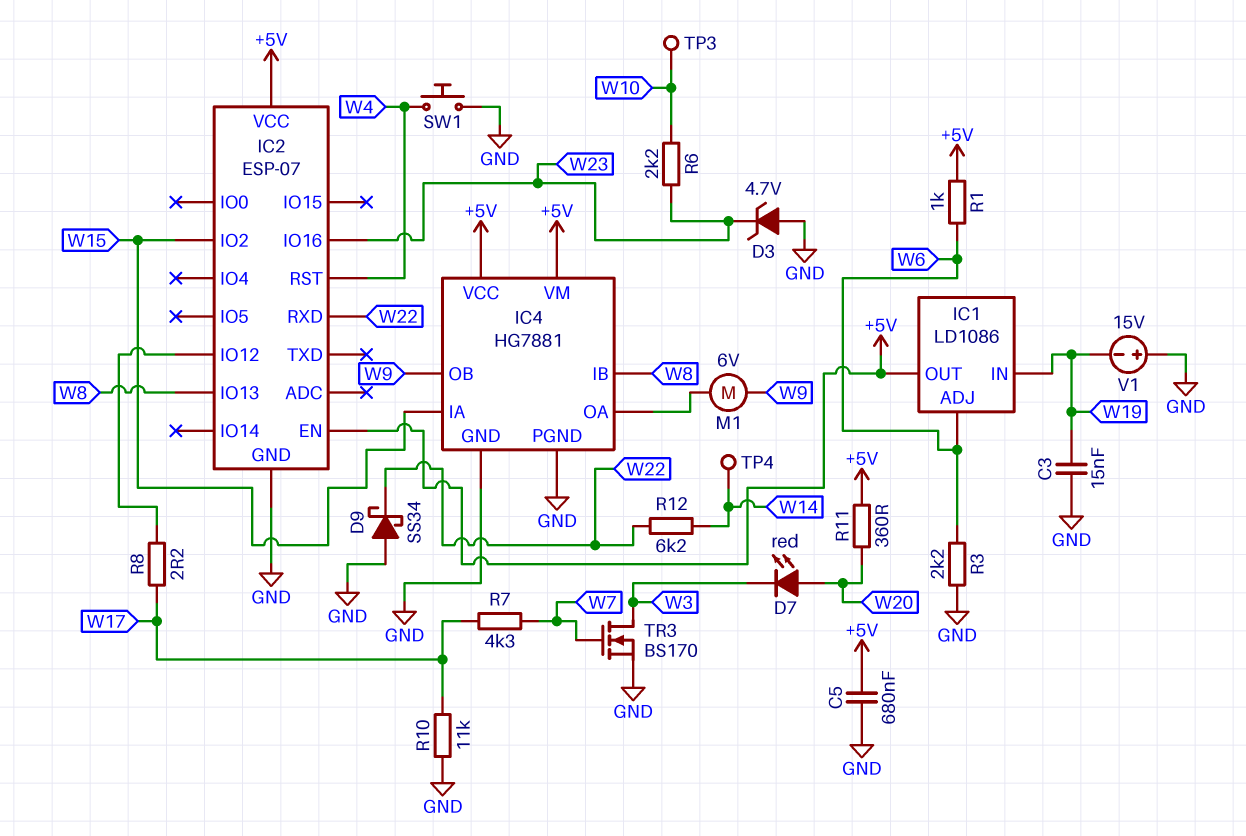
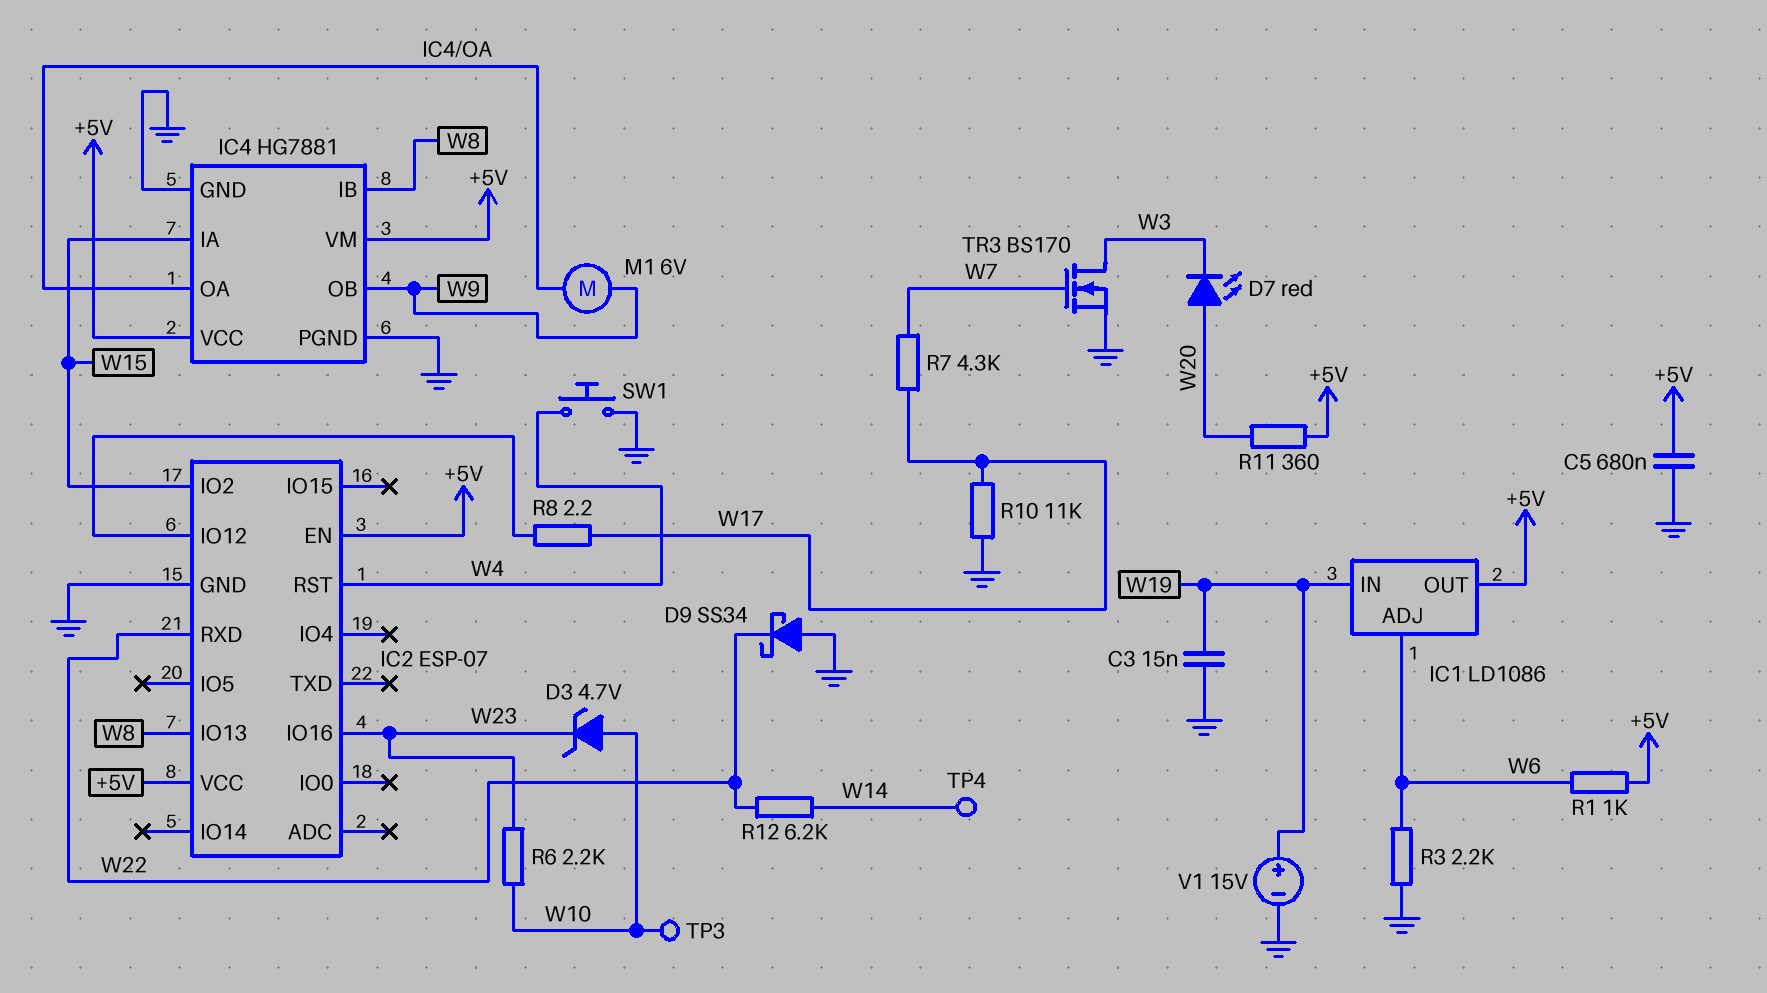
D3: zener 4.7V (A GND, K W23) -> zener 4.7V (A W10, K W23)
V1: 15V (plus GND, minus W19) -> 15V (plus W19, minus GND)

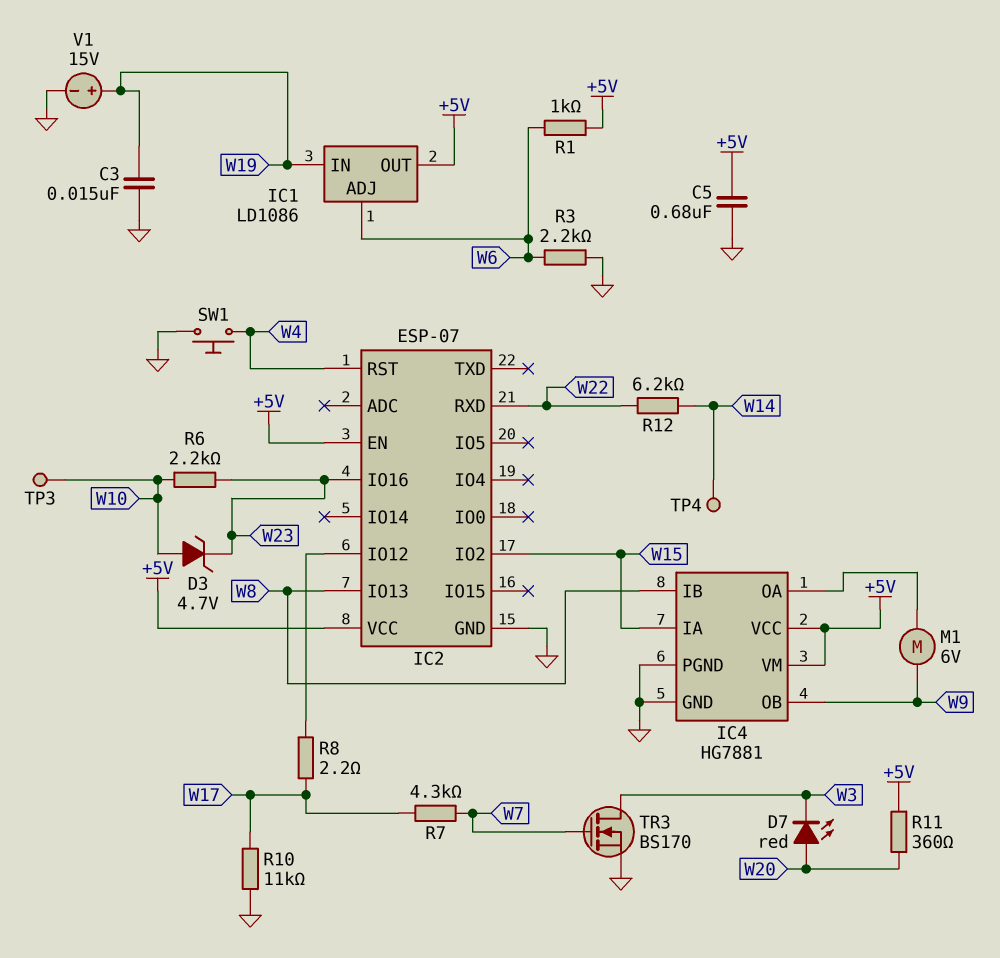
D9: schottky SS34 (A GND, K W22) -> none

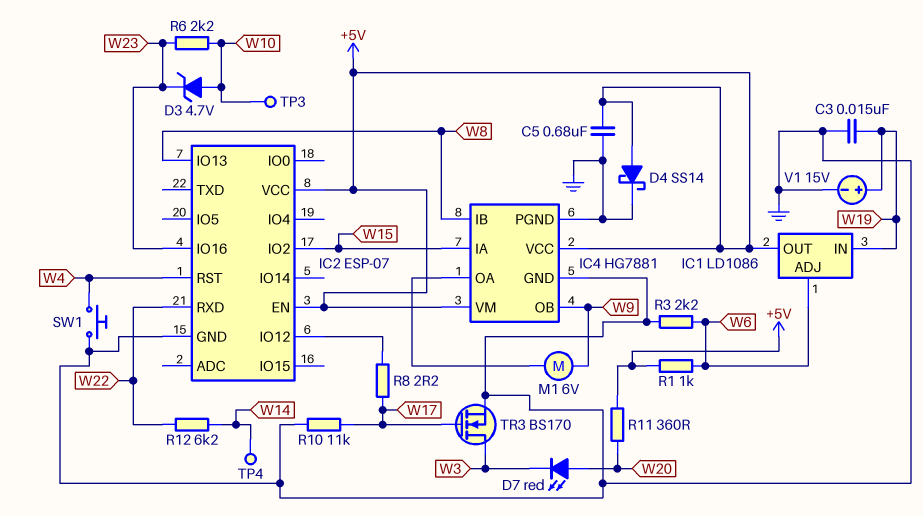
D4: none -> schottky SS14 (A +5V, K GND)
R7: 4.3k (W7, W17) -> none
TR3: NMOS BS170 (G W7, D W3, S GND) -> NMOS BS170 (G W17, D W3, S GND)

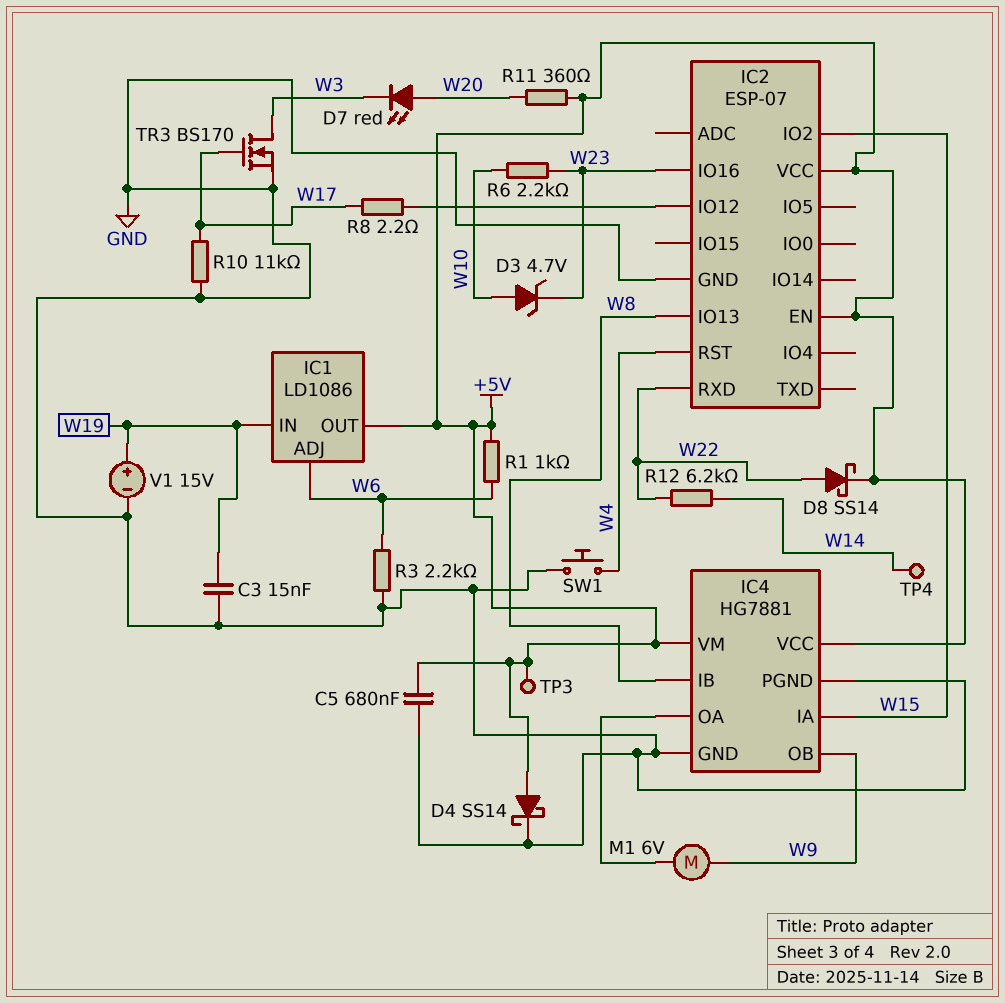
D8: none -> schottky SS14 (A W22, K +5V)
TP3: test point (W10) -> test point (+5V)

